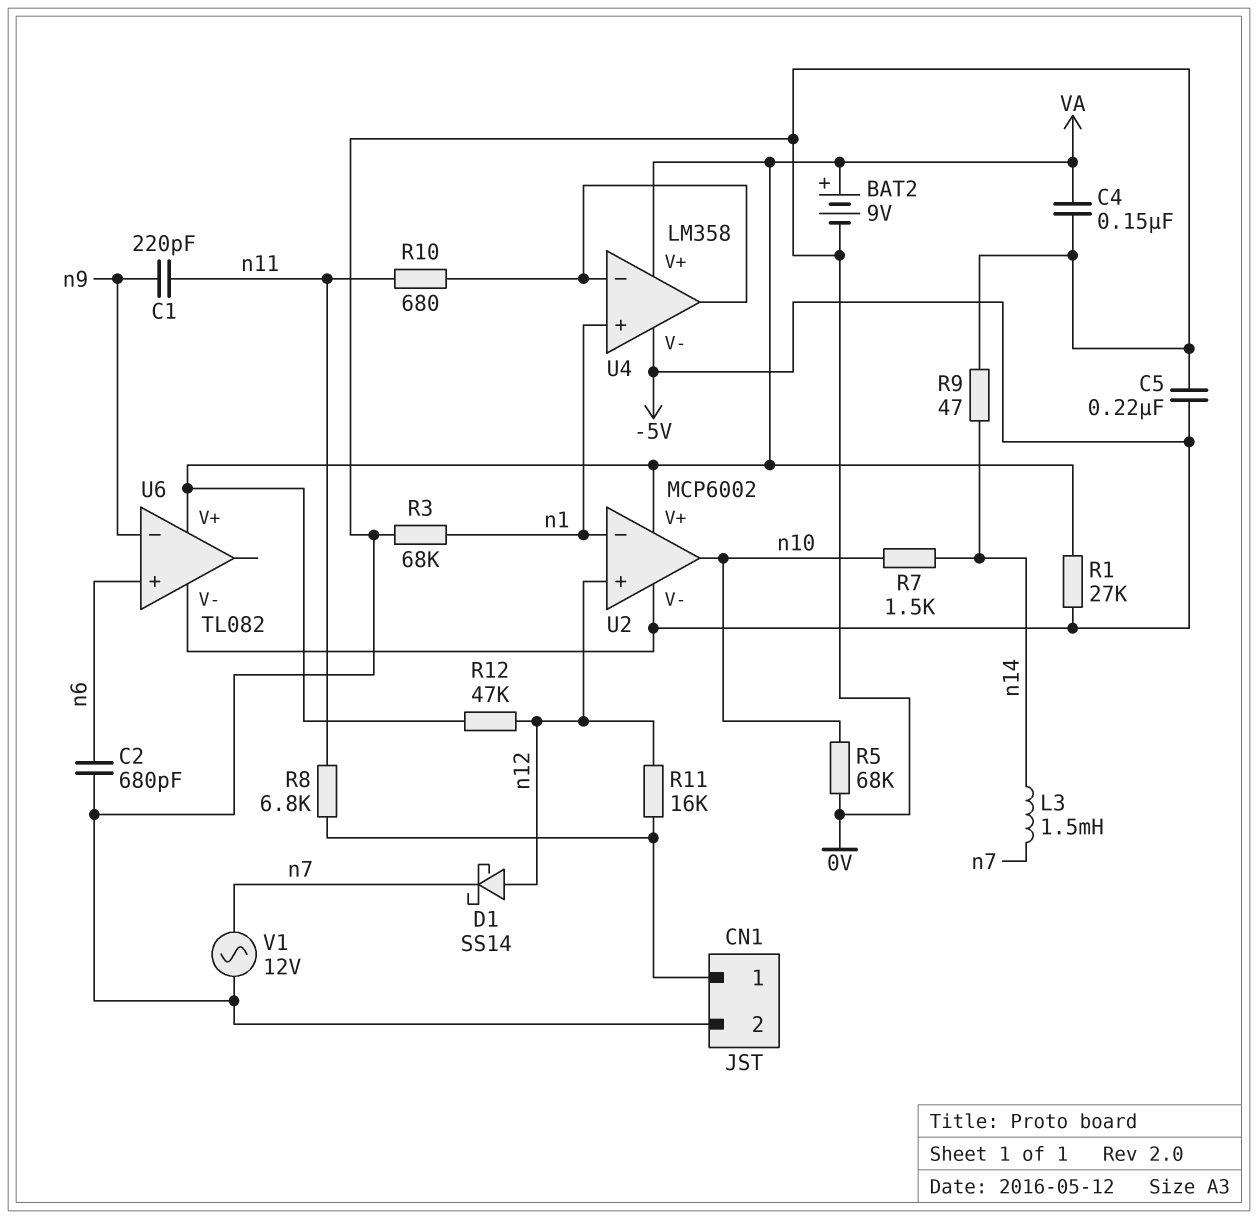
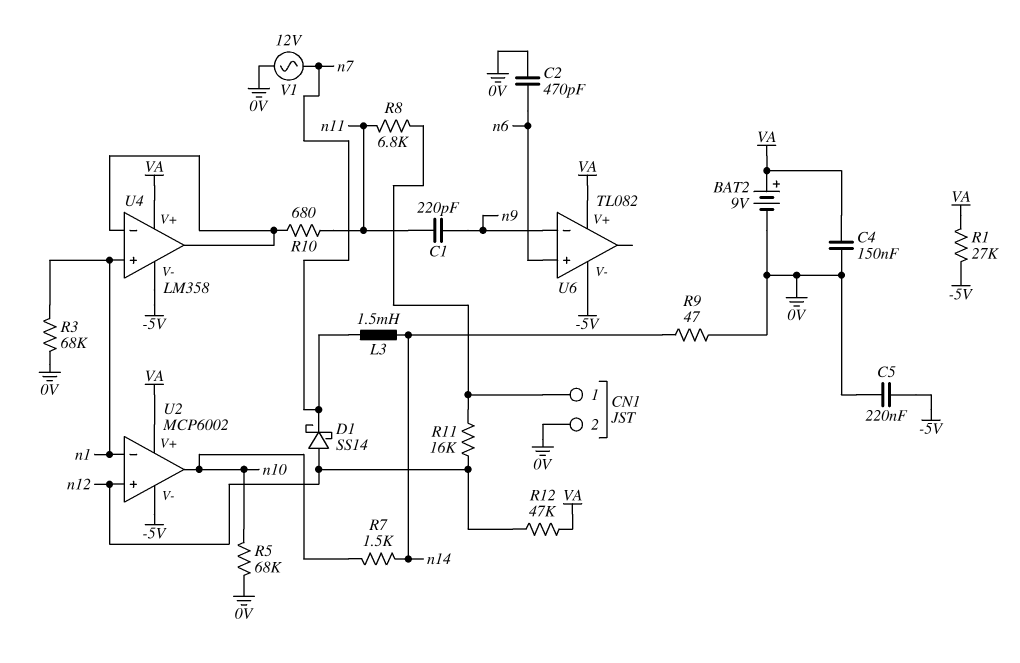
C2: 680pF (0V, n6) -> 470pF (0V, n6)

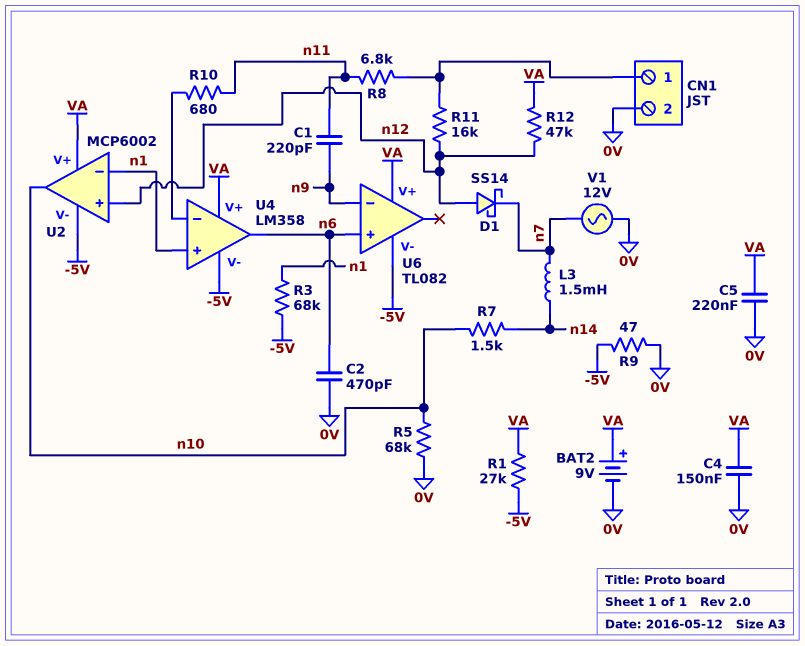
C5: 220nF (-5V, 0V) -> 220nF (0V, VA)
R3: 68k (0V, n1) -> 68k (-5V, n1)
R9: 47 (0V, n14) -> 47 (-5V, 0V)
U4 pin out: U4/in- -> n6

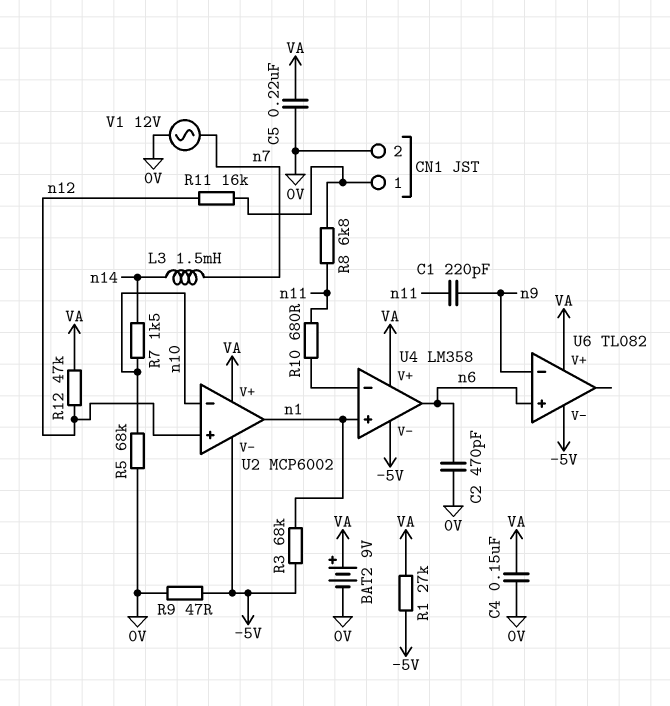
D1: schottky SS14 (A n12, K n7) -> none
U2 pin in-: n1 -> n10
U2 pin out: n10 -> n1

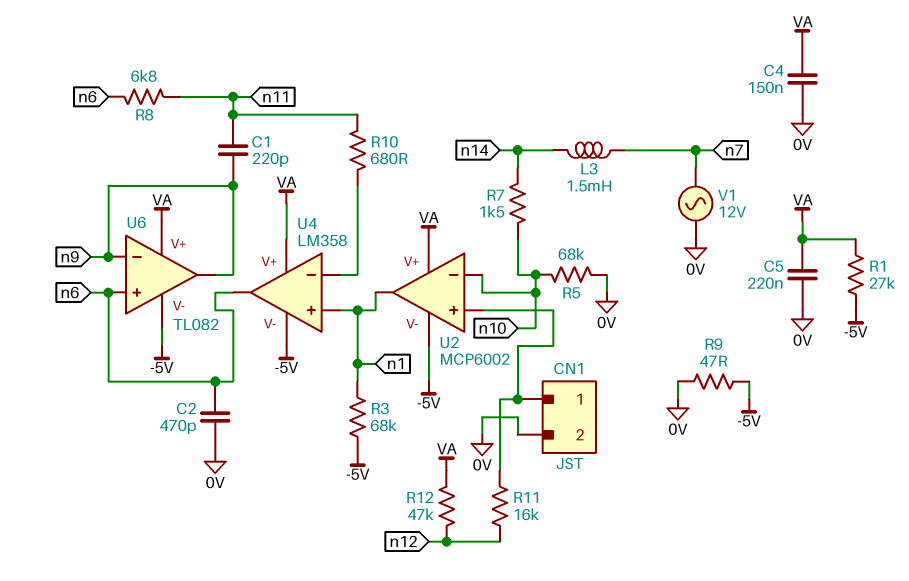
BAT2: 9V (plus VA, minus 0V) -> none
R8: 6.8k (CN1/1, n11) -> 6.8k (n6, n11)
U2 pin in+: n12 -> CN1/1
U6 pin out: none -> n9

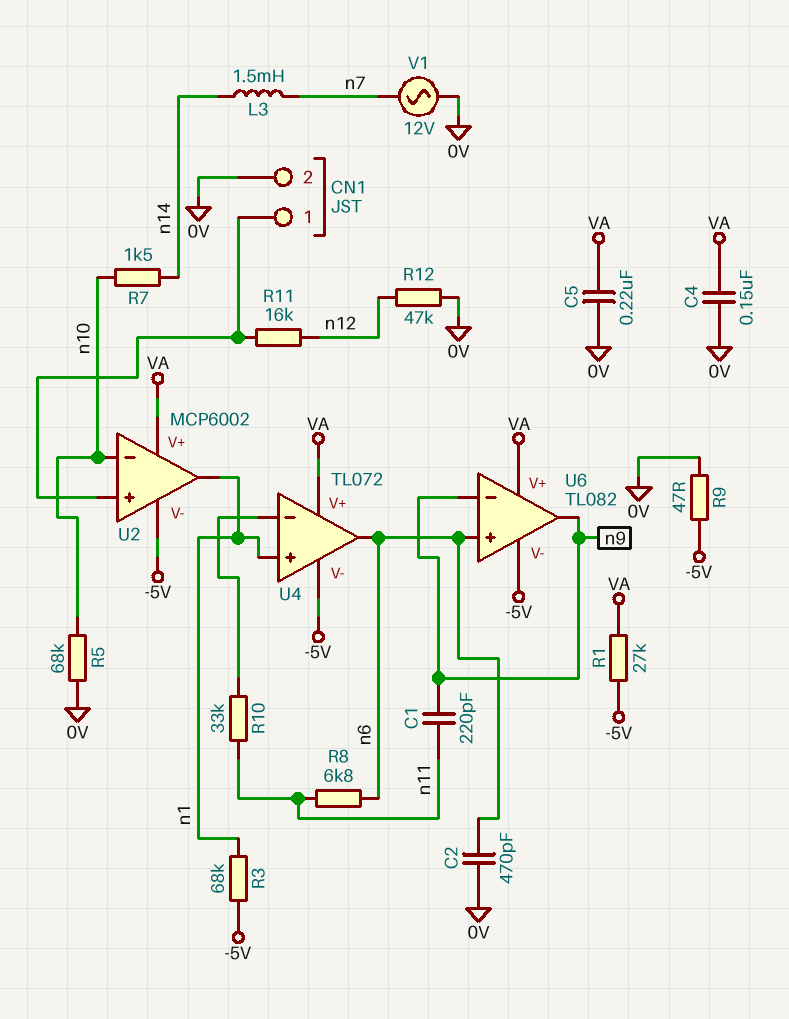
R10: 680 (U4/in-, n11) -> 33k (U4/in-, n11)
R12: 47k (VA, n12) -> 47k (0V, n12)
U4: LM358 -> TL072

